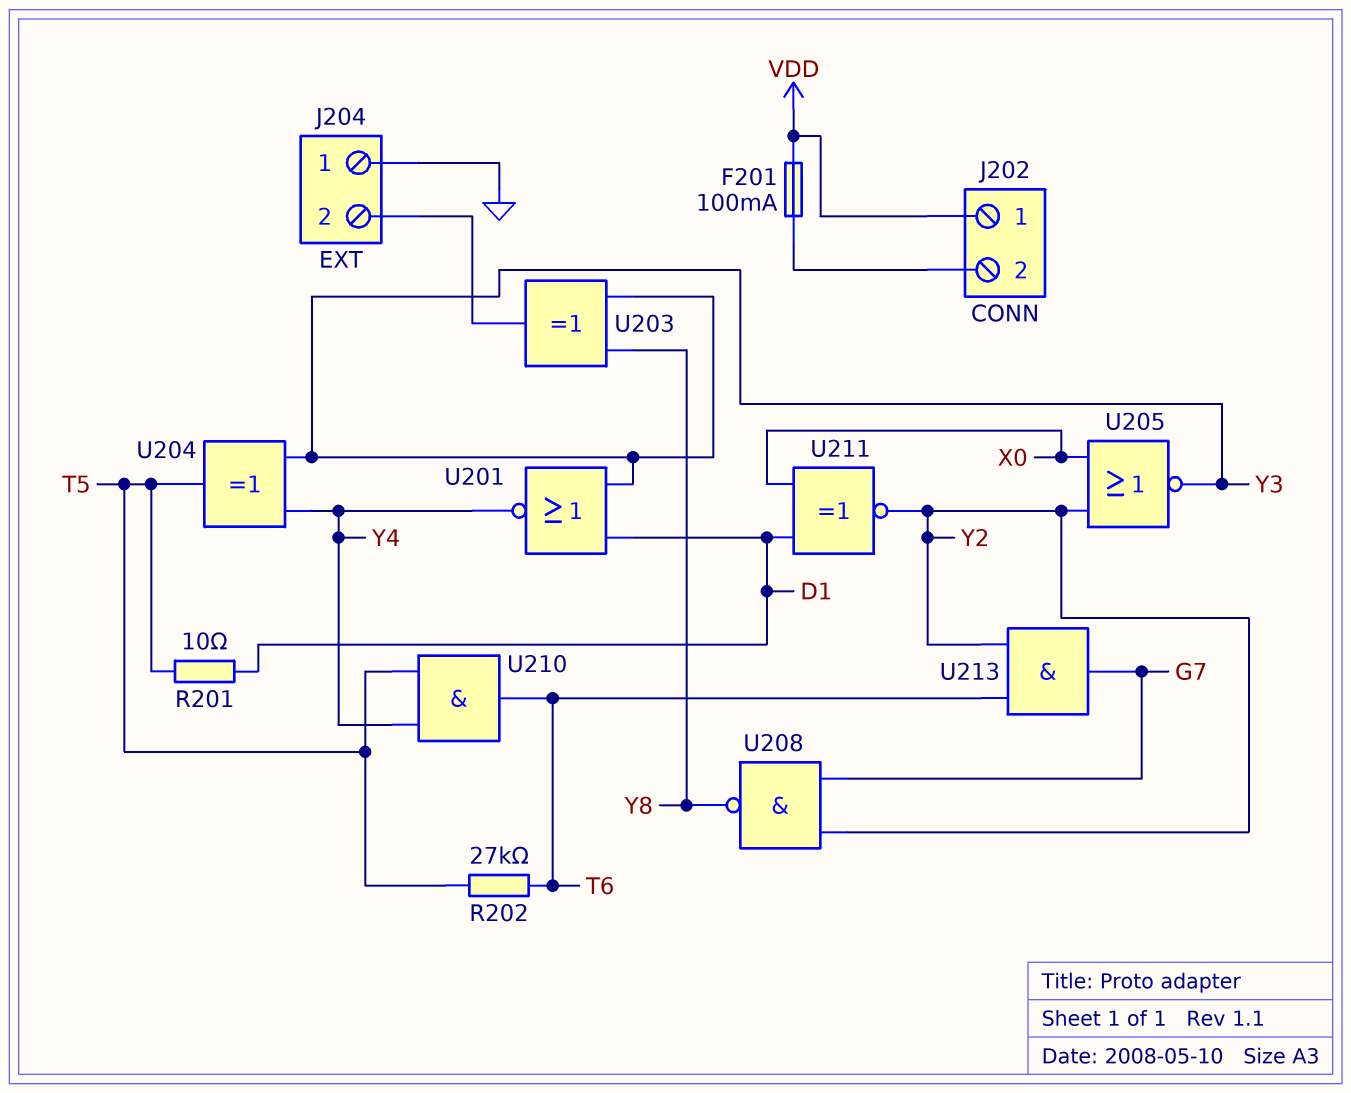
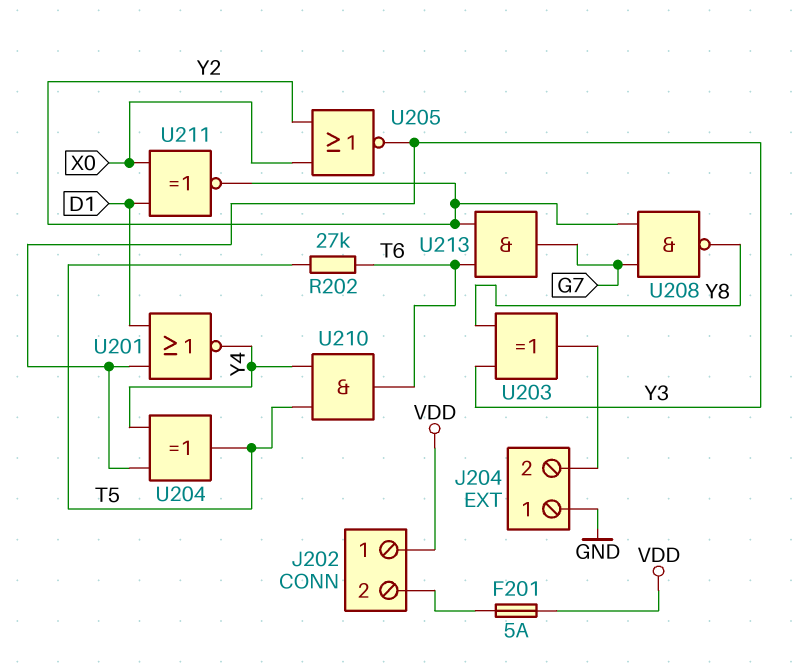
F201: 100mA (J202/2, VDD) -> 5A (J202/2, VDD)
R201: 10 (D1, T5) -> none

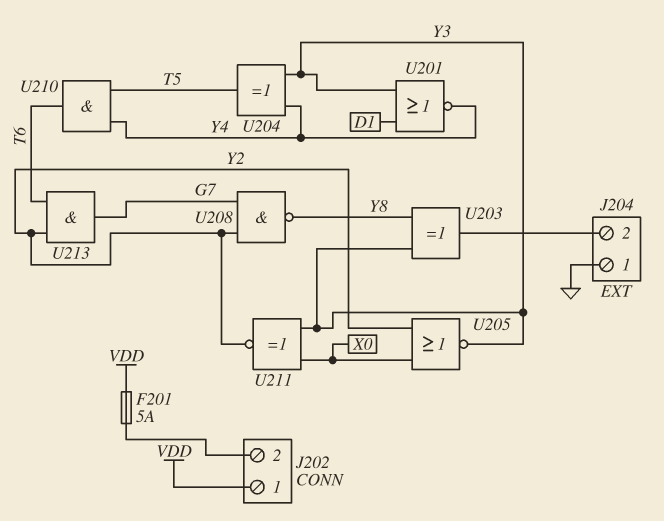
R202: 27k (T5, T6) -> none
U211: XNOR (in D1, in X0, out Y2) -> XNOR (in X0, in Y3, out Y2)

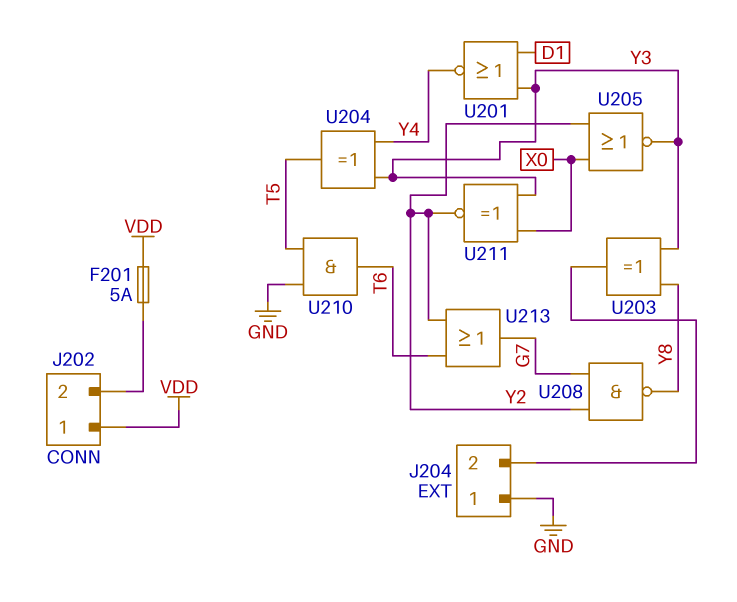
U210: AND (in T5, in Y4, out T6) -> AND (in GND, in T5, out T6)
U213: AND (in T6, in Y2, out G7) -> OR (in T6, in Y2, out G7)

